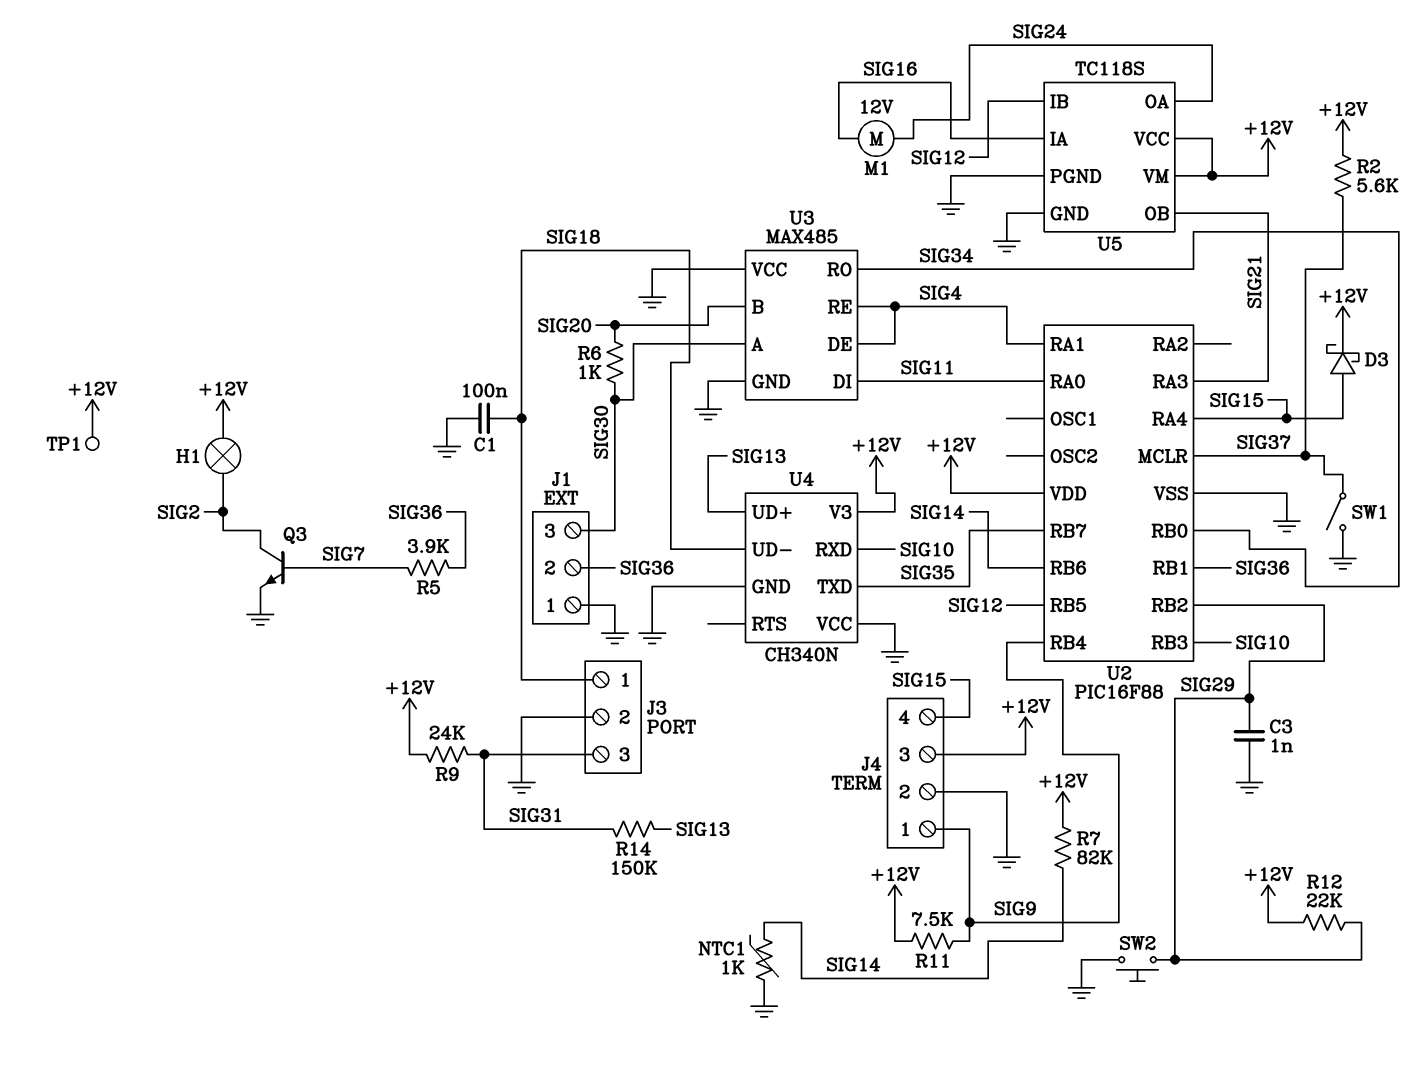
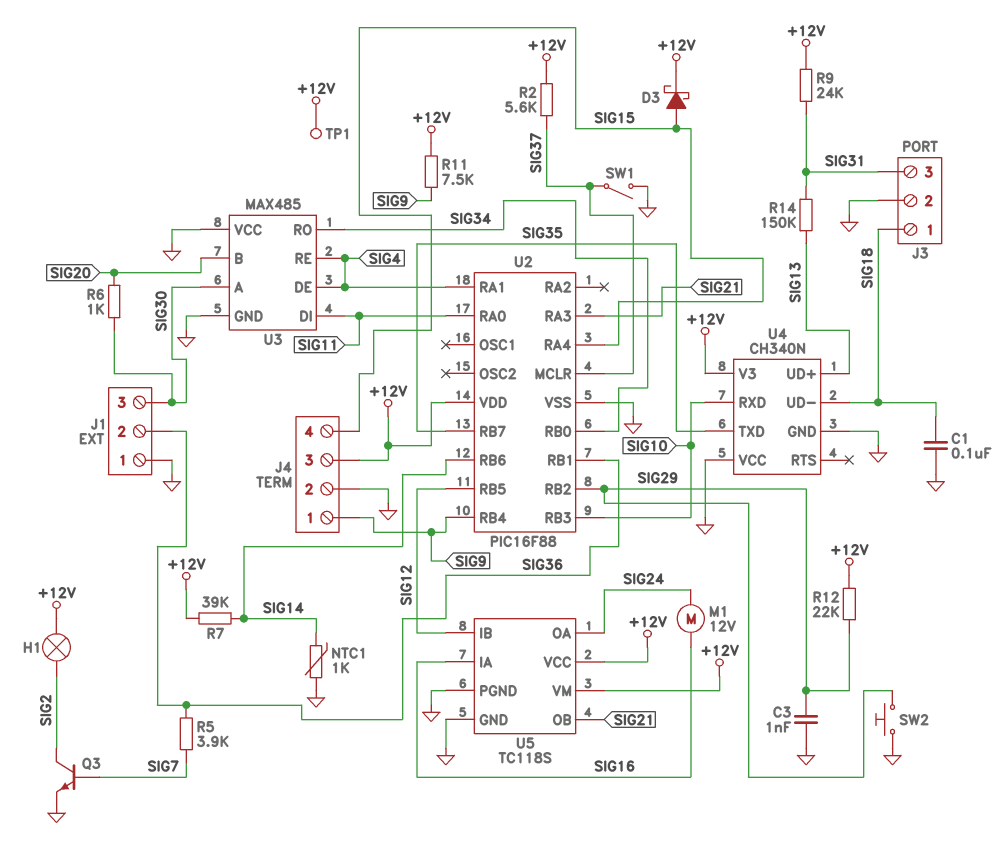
R7: 82k (+12V, SIG14) -> 39k (+12V, SIG14)

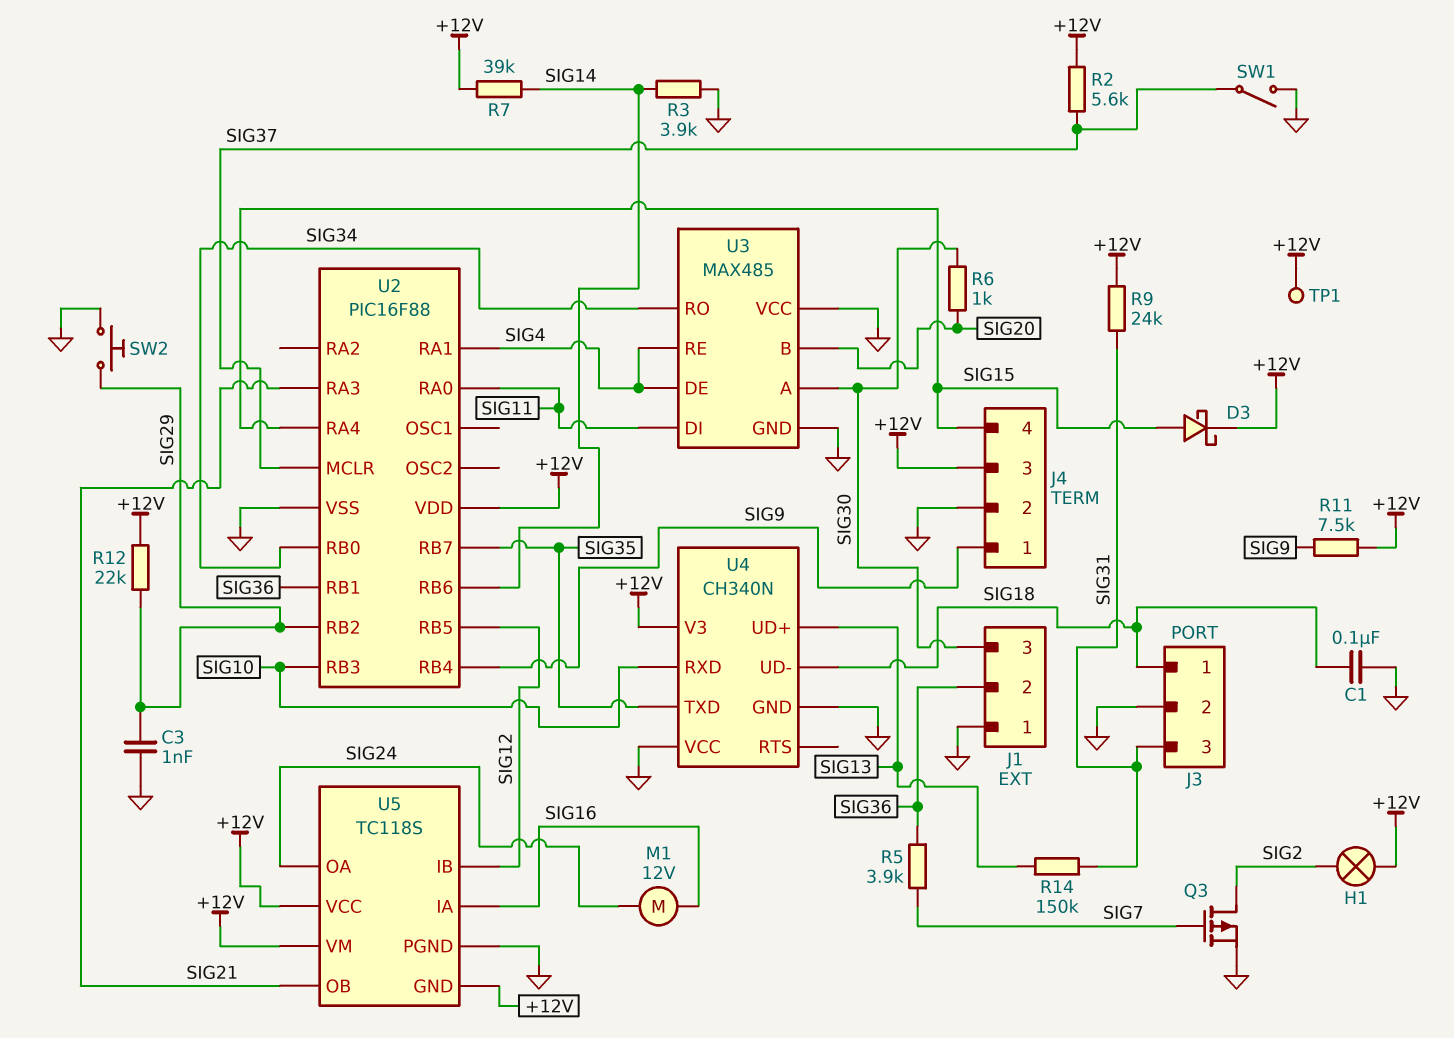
NTC1: 1k (GND, SIG14) -> none
Q3: NPN (B SIG7, C SIG2, E GND) -> PMOS (G SIG7, D SIG2, S GND)
R3: none -> 3.9k (GND, SIG14)
U5 pin GND: GND -> +12V

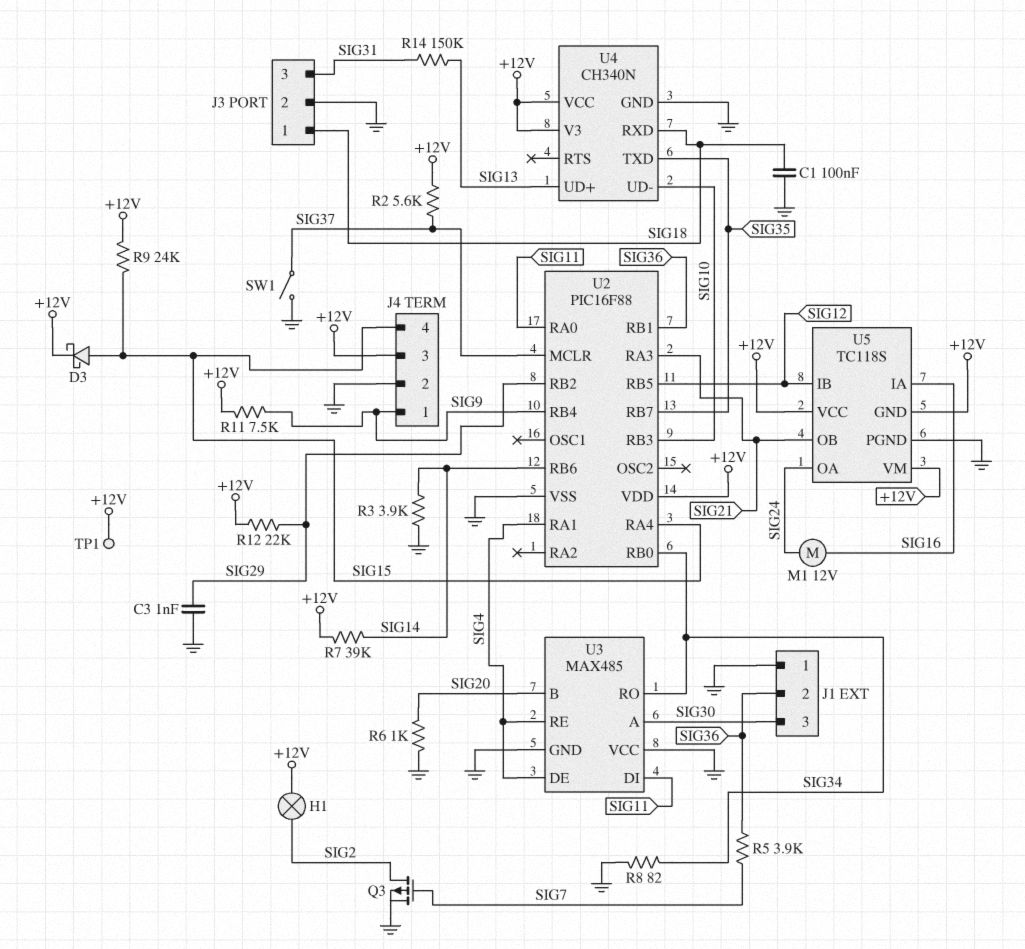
R6: 1k (SIG20, SIG30) -> 1k (GND, SIG20)
R8: none -> 82 (GND, SIG34)
R9: 24k (+12V, SIG31) -> 24k (+12V, SIG15)
SW2: button (GND, SIG29) -> none
U4 pin RXD: SIG10 -> SIG18
U4 pin UD-: SIG18 -> SIG10
U4 pin VCC: GND -> +12V

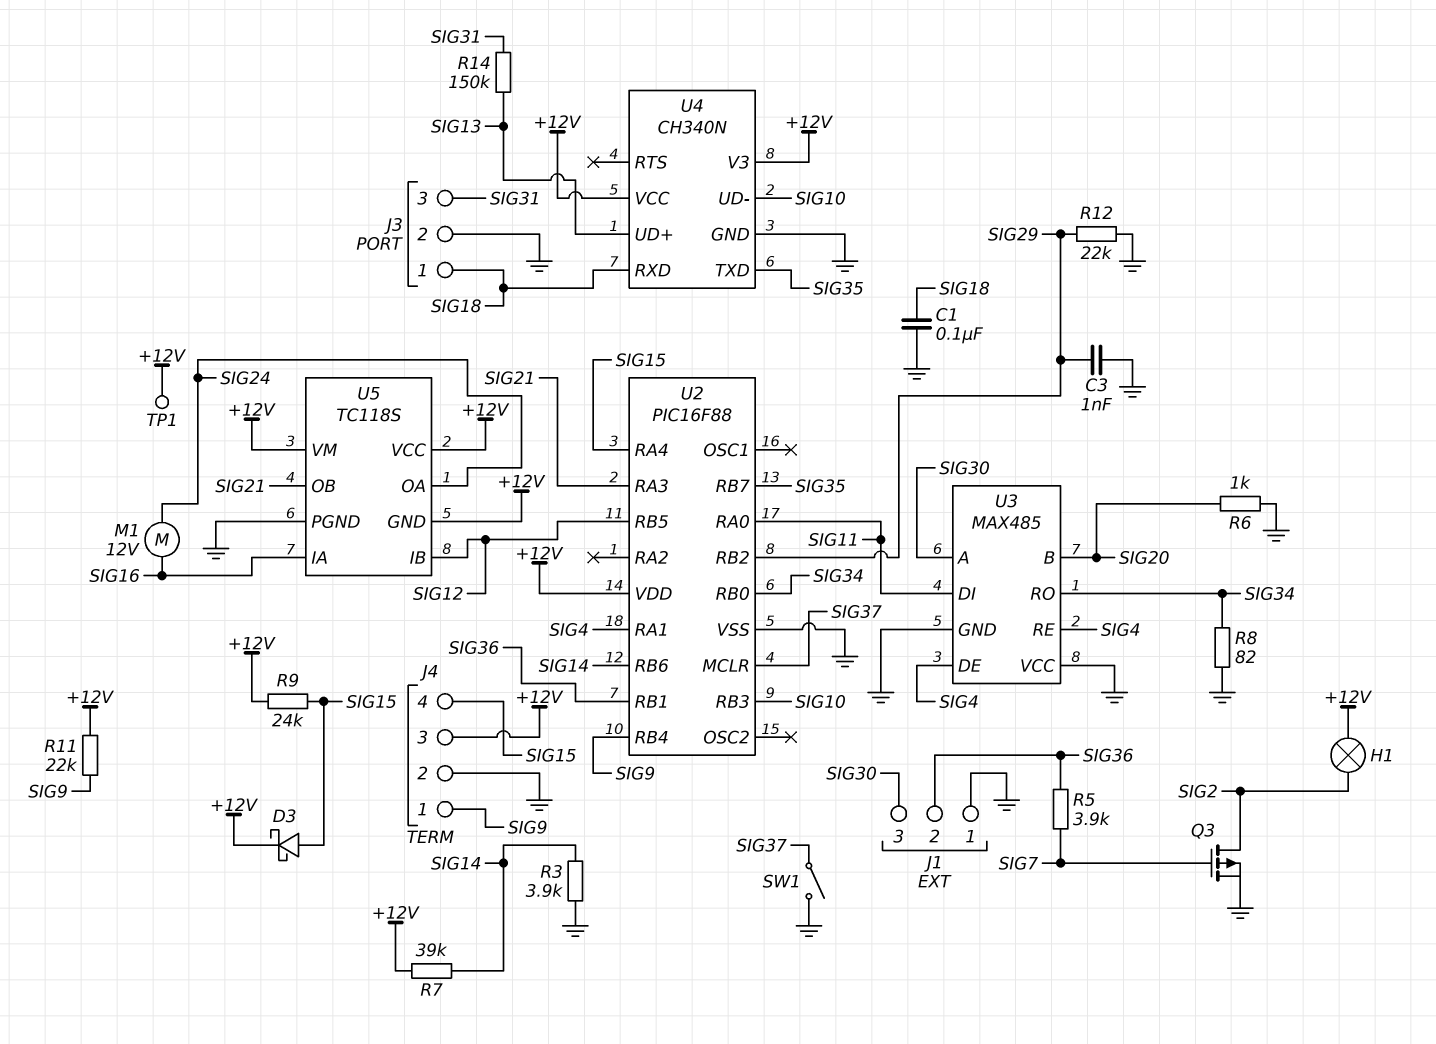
R2: 5.6k (+12V, SIG37) -> none
R11: 7.5k (+12V, SIG9) -> 22k (+12V, SIG9)
R12: 22k (+12V, SIG29) -> 22k (GND, SIG29)

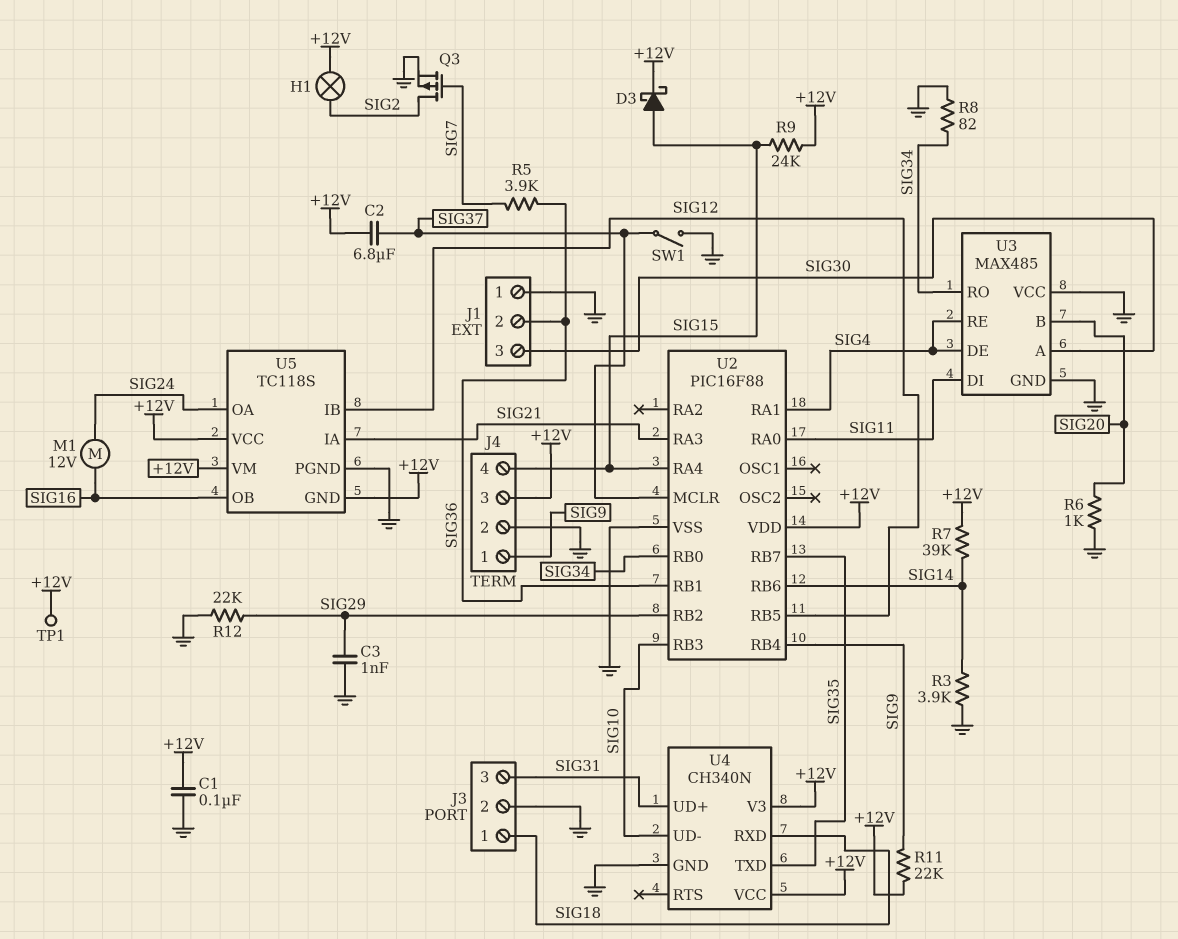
C1: 100nF (GND, SIG18) -> 100nF (+12V, GND)
C2: none -> 6.8uF (+12V, SIG37)
R14: 150k (SIG13, SIG31) -> none
U4 pin UD+: SIG13 -> SIG31
U5 pin IA: SIG16 -> SIG21
U5 pin OB: SIG21 -> SIG16

